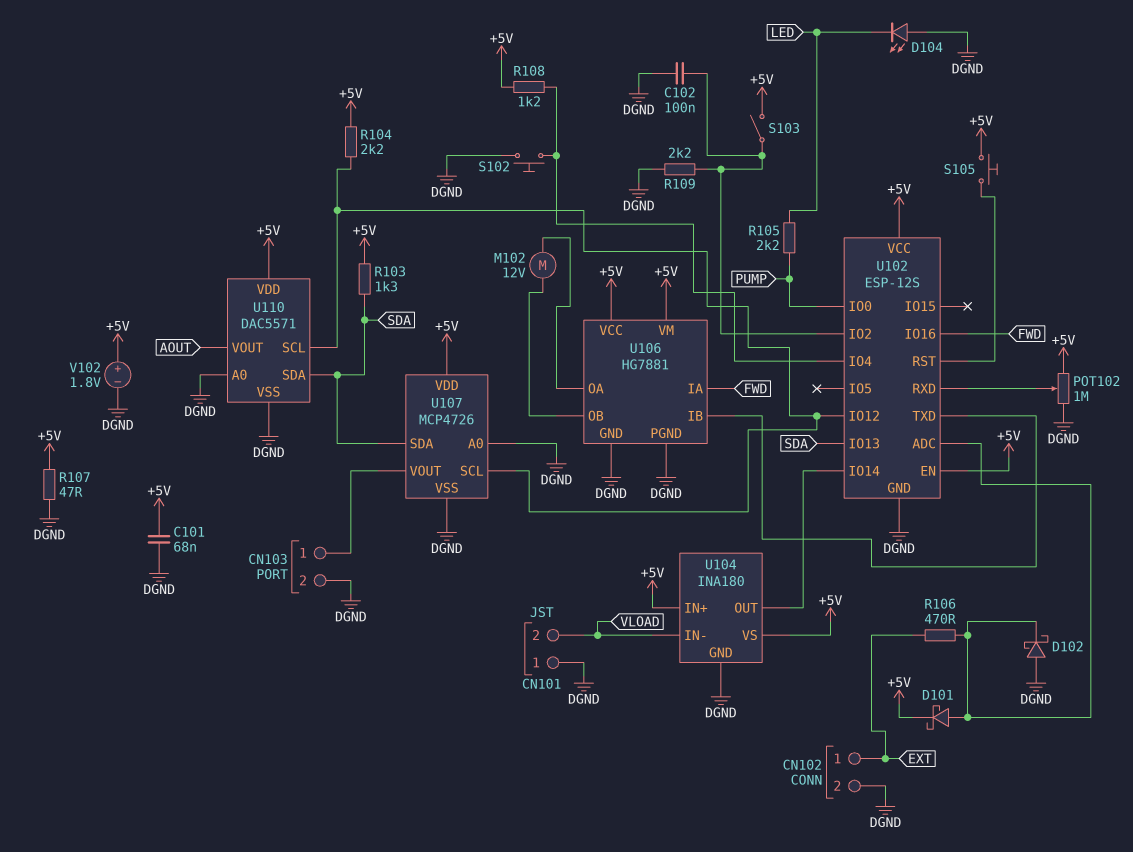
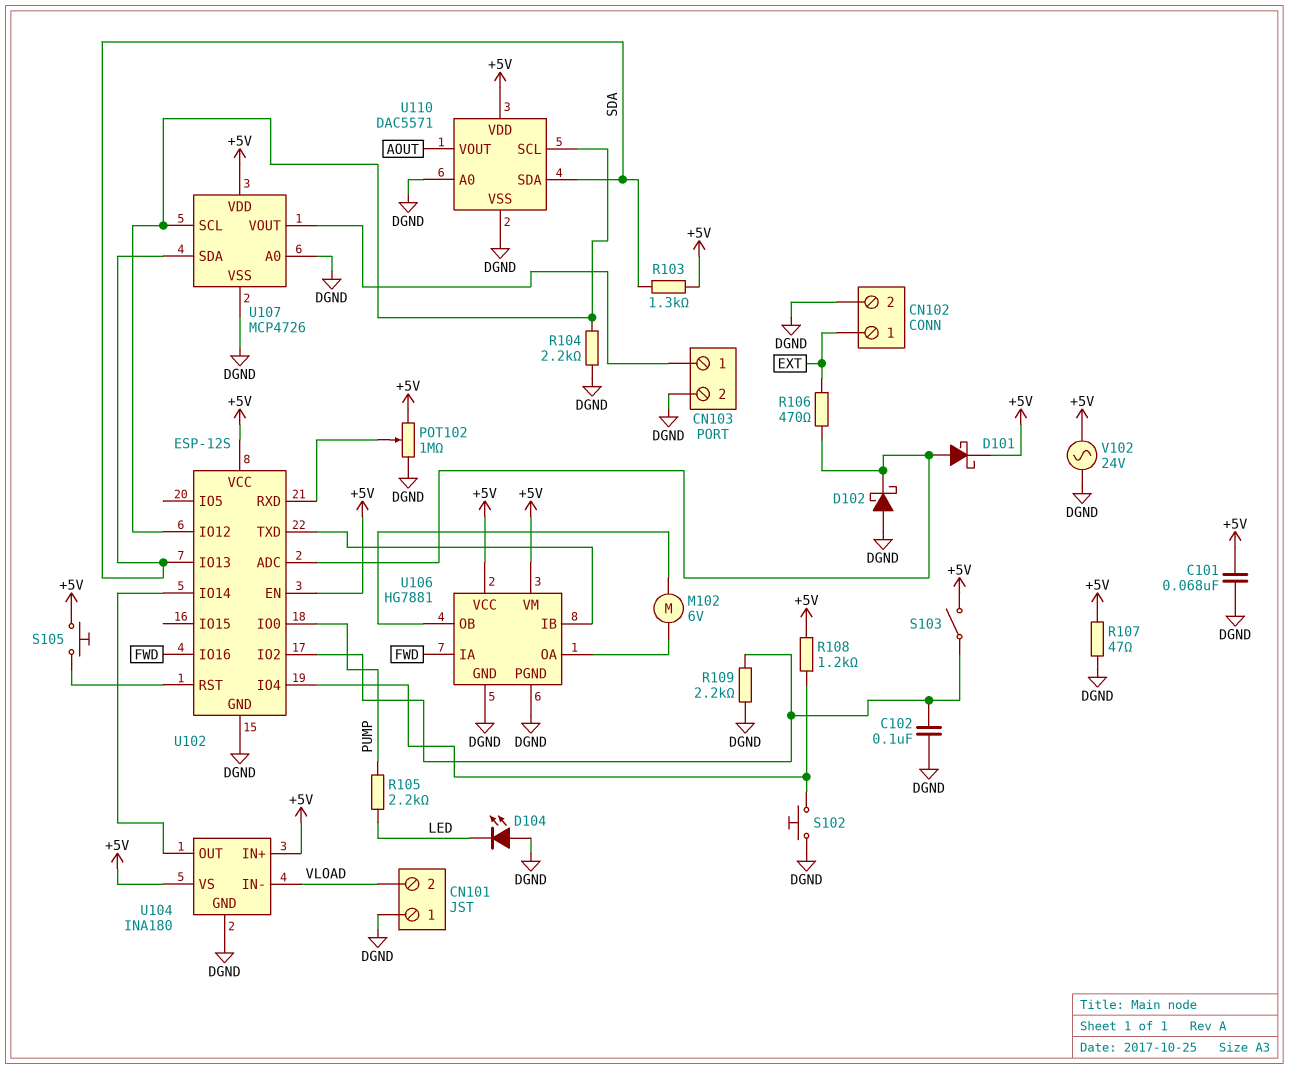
M102: motor 12V (U106/OA, U106/OB) -> motor 6V (U106/OA, U106/OB)
R104: 2.2k (+5V, U102/IO12) -> 2.2k (DGND, U102/IO12)
V102: 1.8V (plus +5V, minus DGND) -> AC 24V (+5V, DGND)

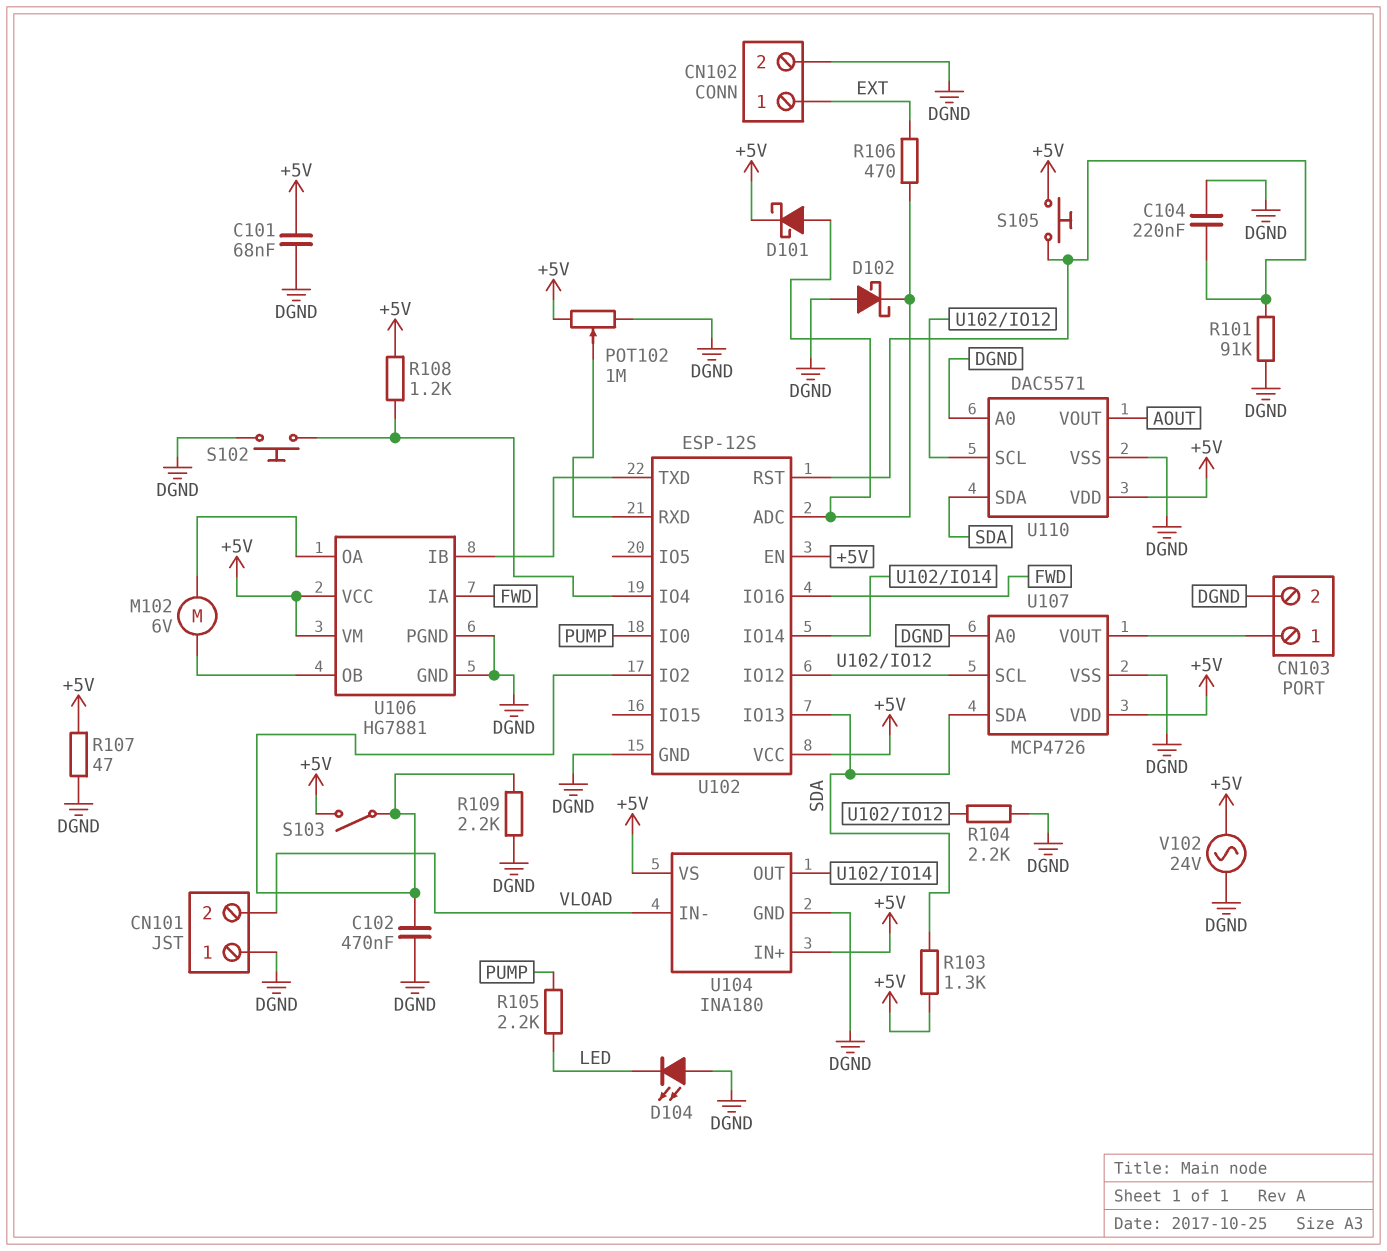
C102: 100nF (DGND, U102/IO2) -> 470nF (DGND, U102/IO2)
C104: none -> 220nF (DGND, U102/RST)
R101: none -> 91k (DGND, U102/RST)

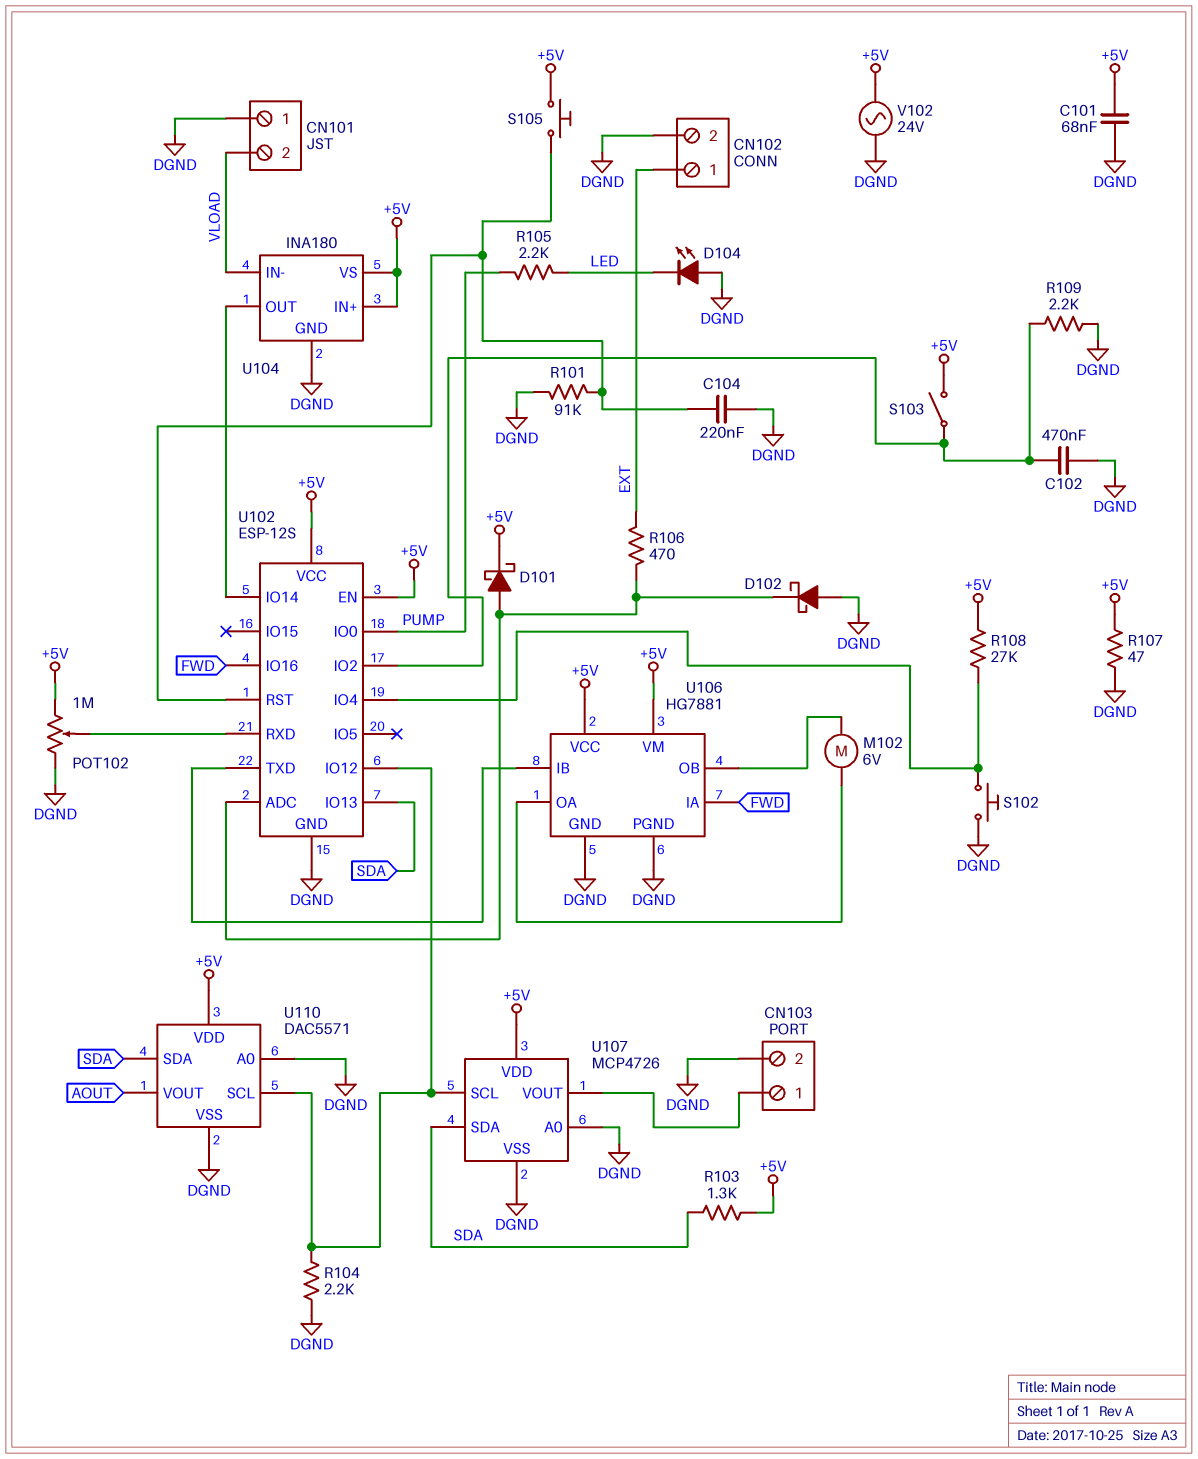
R108: 1.2k (+5V, U102/IO4) -> 27k (+5V, U102/IO4)

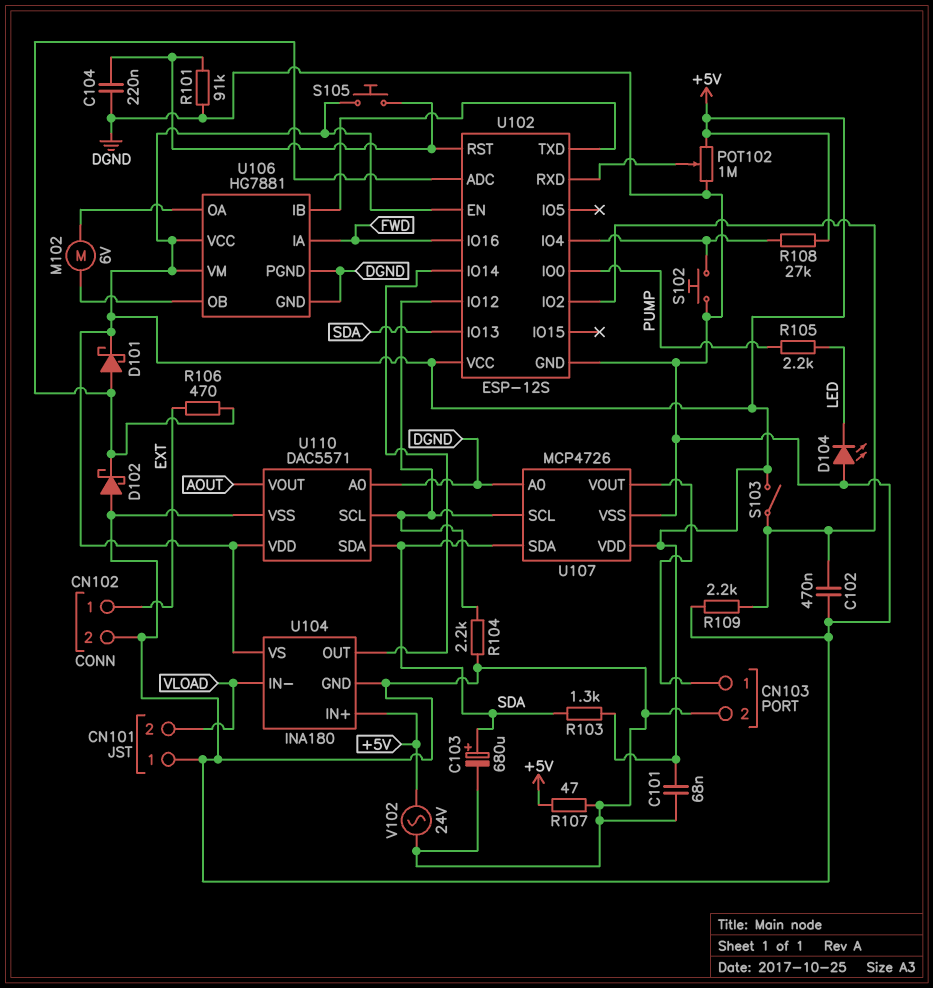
C103: none -> 680uF (plus SDA, minus DGND)

